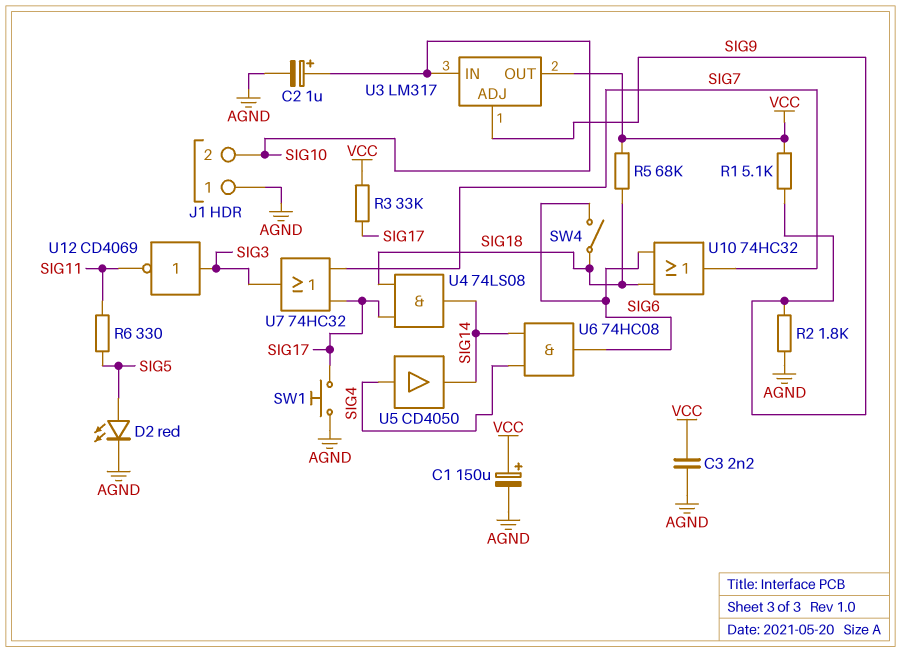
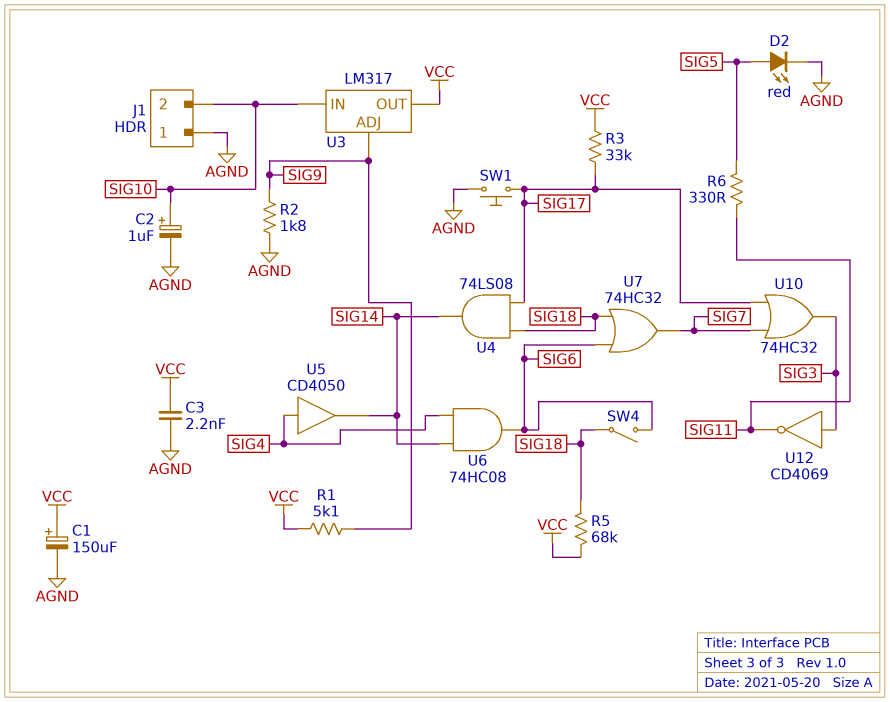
U7: OR 74HC32 (in SIG7, in SIG17, out SIG3) -> OR 74HC32 (in SIG6, in SIG18, out SIG7)
U10: OR 74HC32 (in SIG6, in SIG18, out SIG7) -> OR 74HC32 (in SIG7, in SIG17, out SIG3)

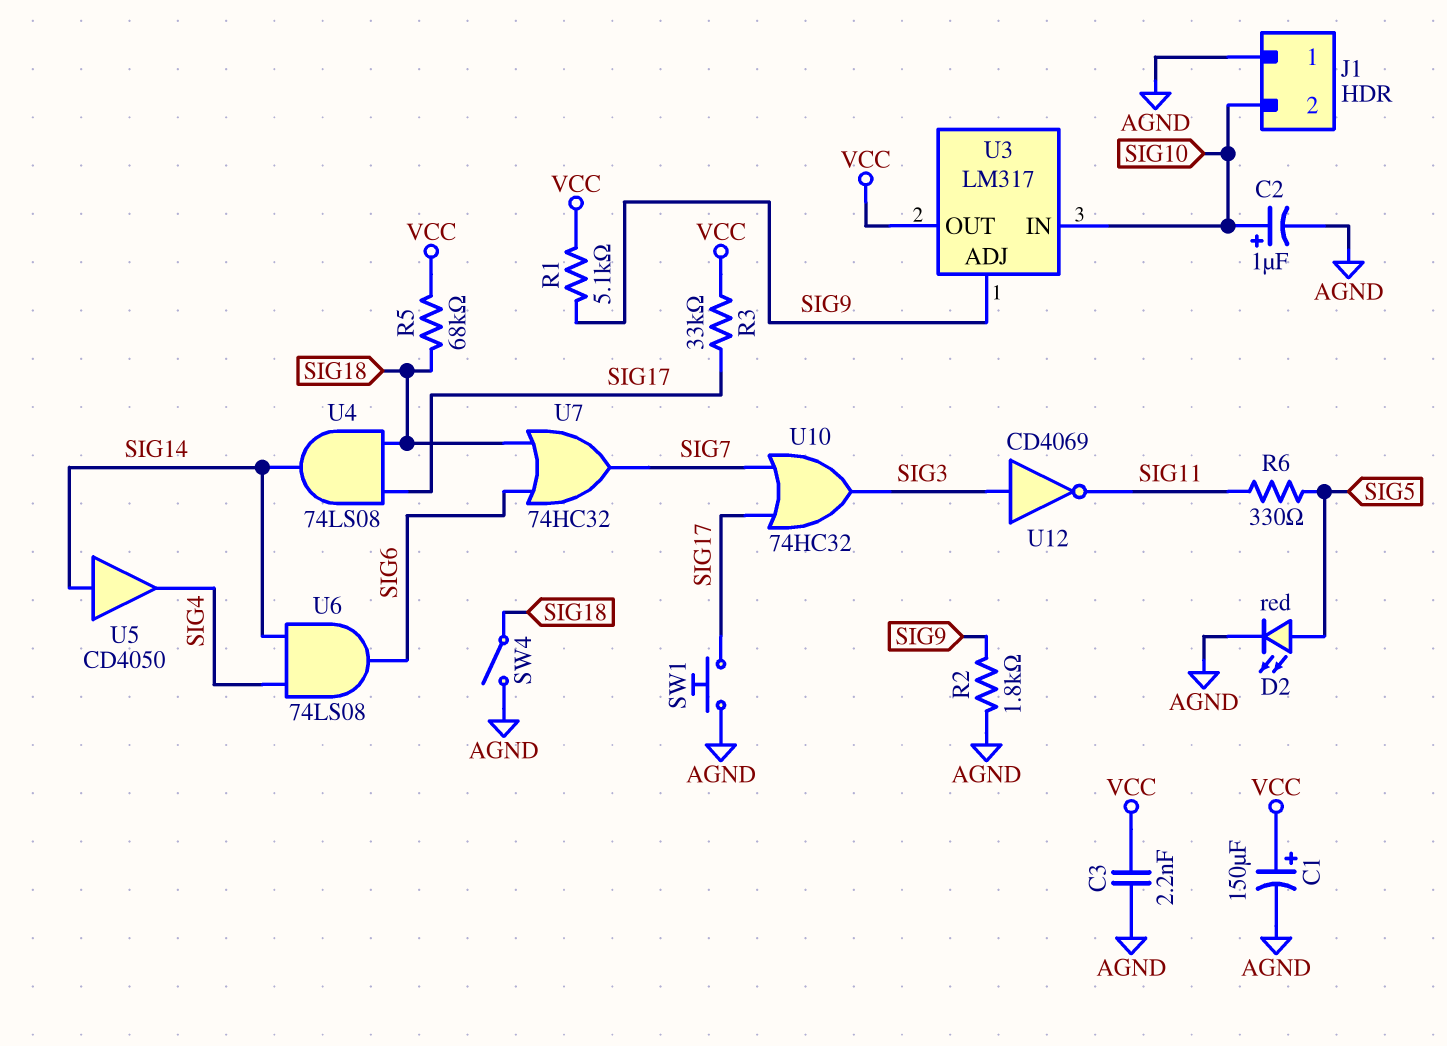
SW4: switch (SIG6, SIG18) -> switch (AGND, SIG18)
U5: buffer CD4050 (in SIG4, out SIG14) -> buffer CD4050 (in SIG14, out SIG4)
U6: AND 74HC08 (in SIG4, in SIG14, out SIG6) -> AND 74LS08 (in SIG4, in SIG14, out SIG6)

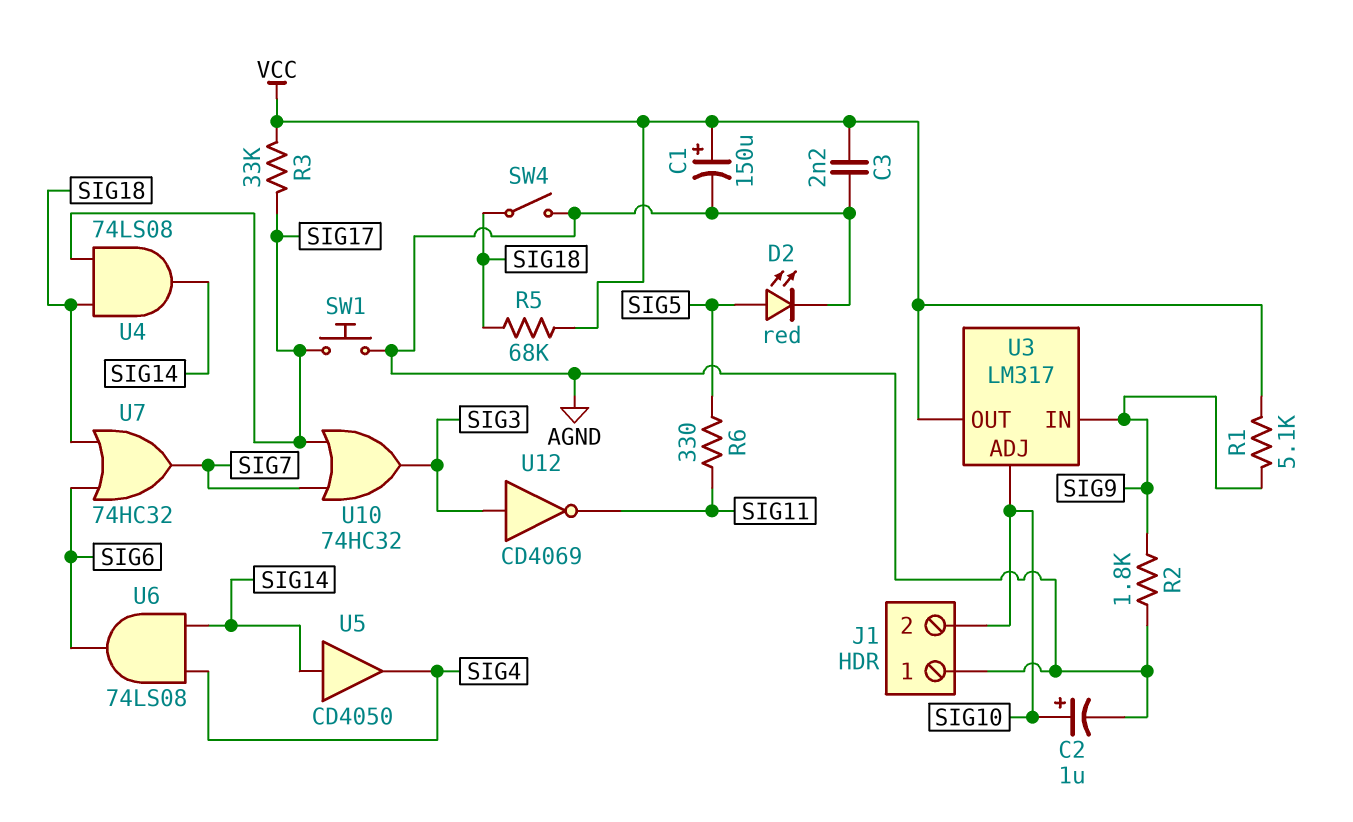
U3 pin ADJ: SIG9 -> SIG10
U3 pin IN: SIG10 -> SIG9

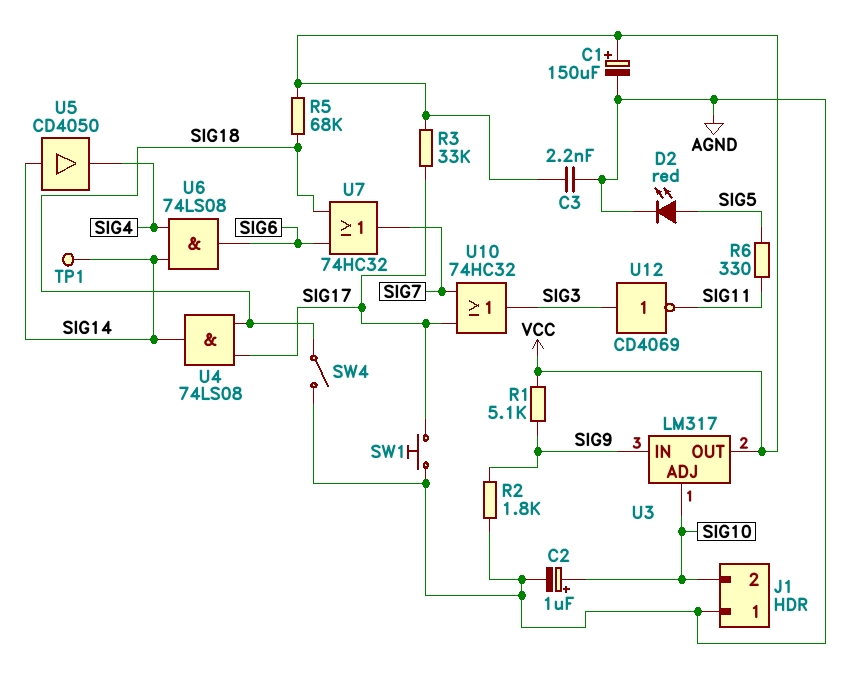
TP1: none -> test point (SIG14)

